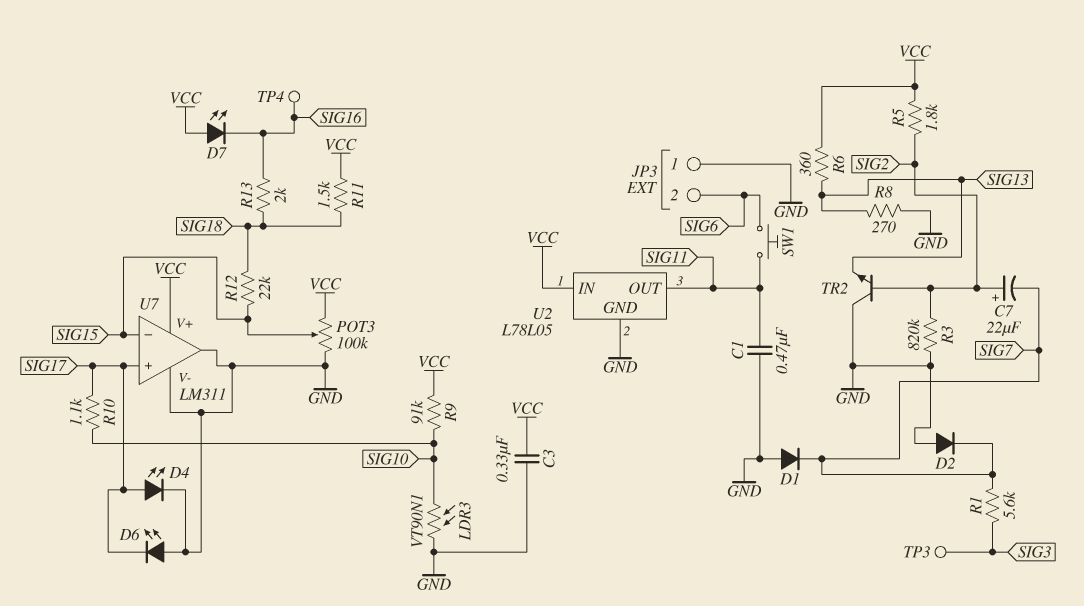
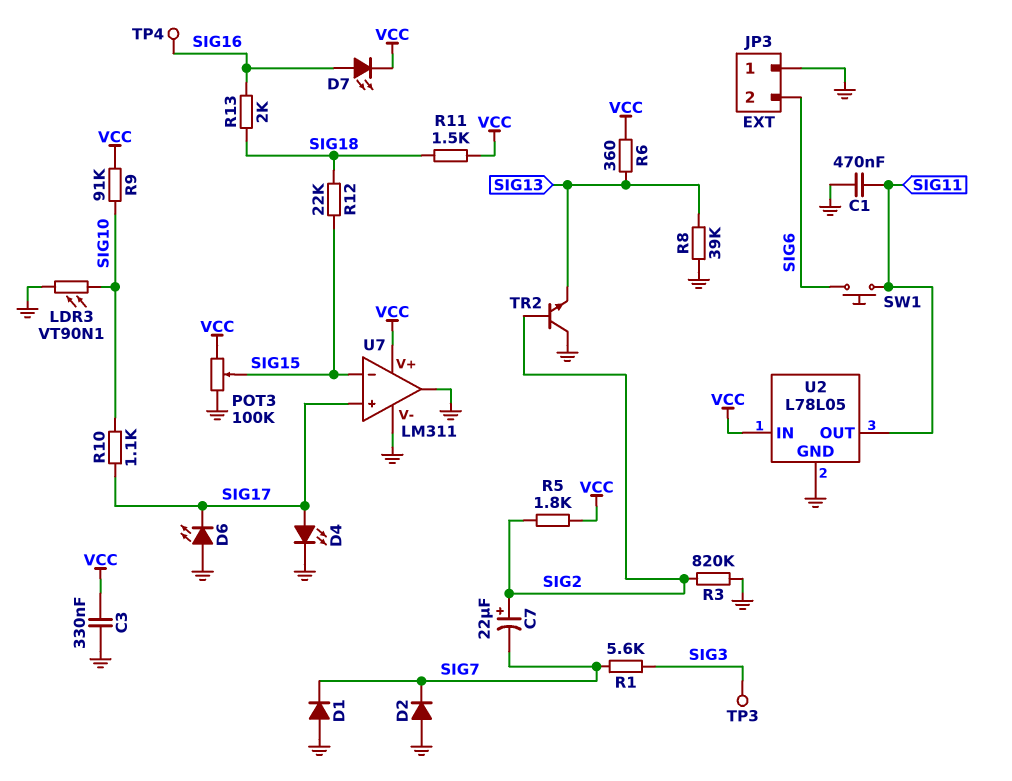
D7: LED (A VCC, K SIG16) -> LED (A SIG16, K VCC)
R8: 270 (GND, SIG13) -> 39k (GND, SIG13)

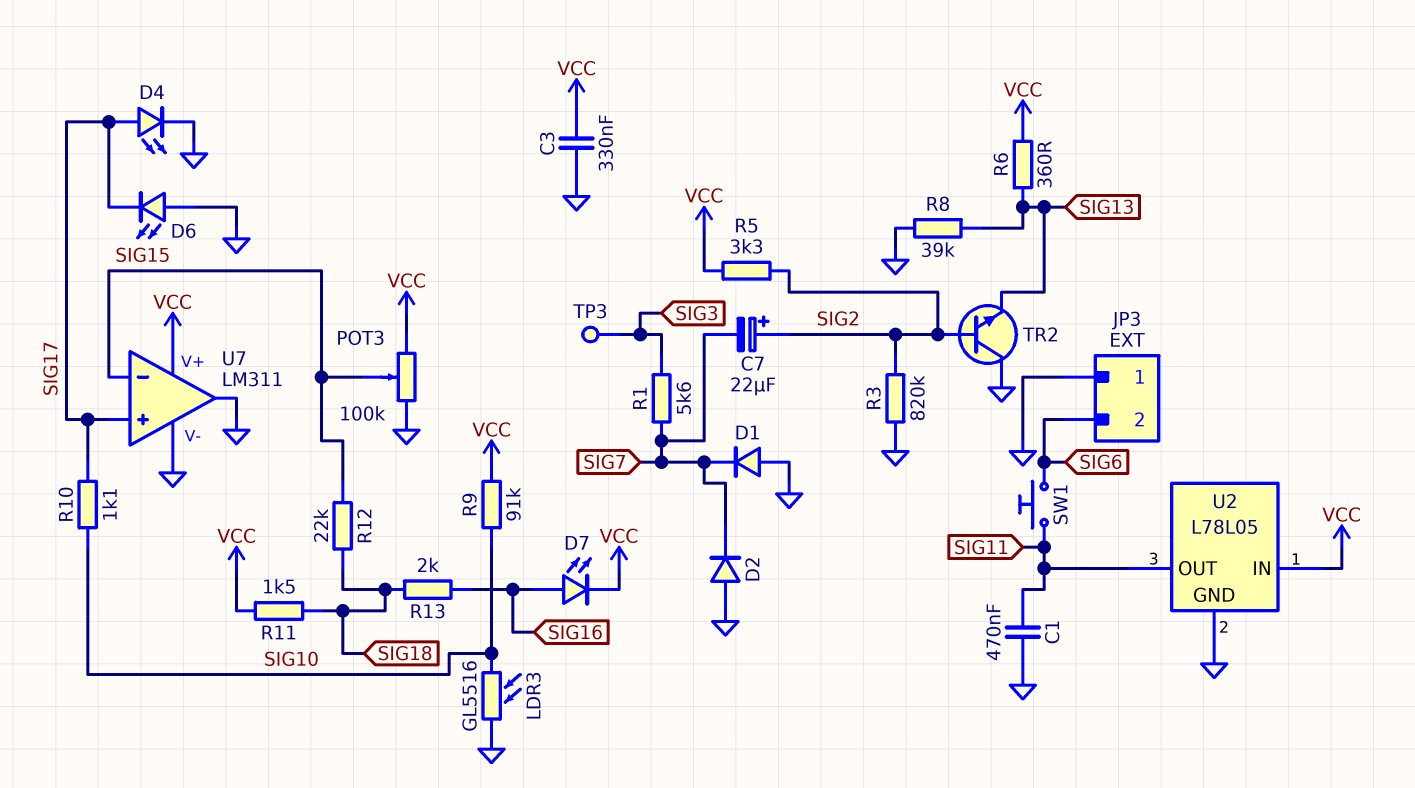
LDR3: VT90N1 (GND, SIG10) -> GL5516 (GND, SIG10)
R5: 1.8k (SIG2, VCC) -> 3.3k (SIG2, VCC)
TP4: test point (SIG16) -> none

